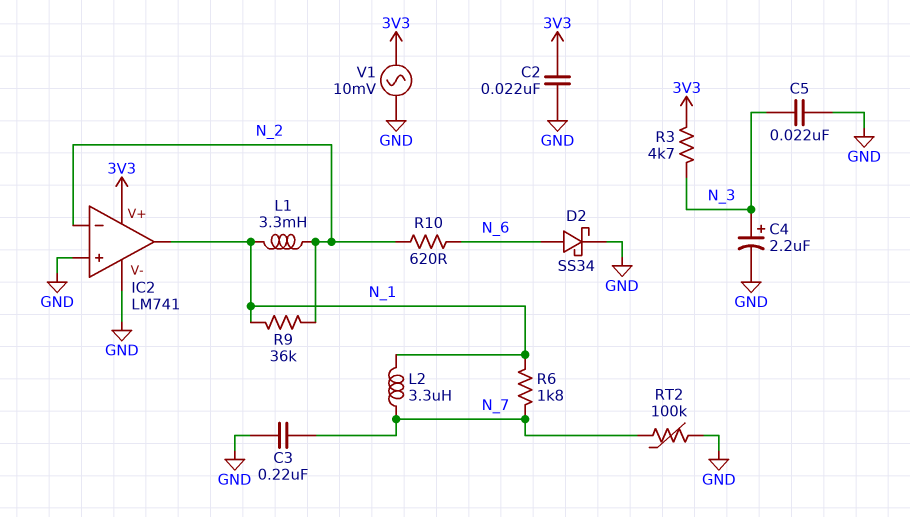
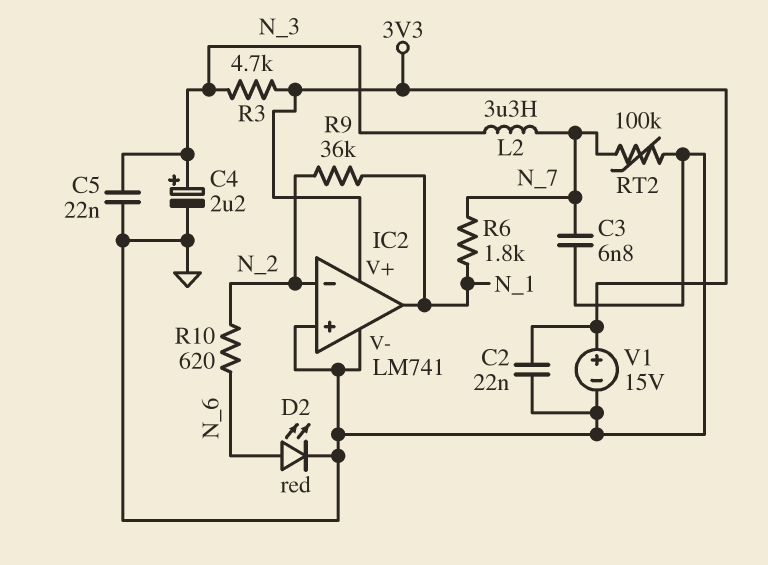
C3: 220nF (GND, N_7) -> 6.8nF (GND, N_7)
D2: schottky SS34 (A N_6, K GND) -> LED red (A N_6, K GND)
L1: 3.3mH (N_1, N_2) -> none
L2: 3.3uH (N_1, N_7) -> 3.3uH (N_3, N_7)
V1: AC 10mV (3V3, GND) -> 15V (plus 3V3, minus GND)

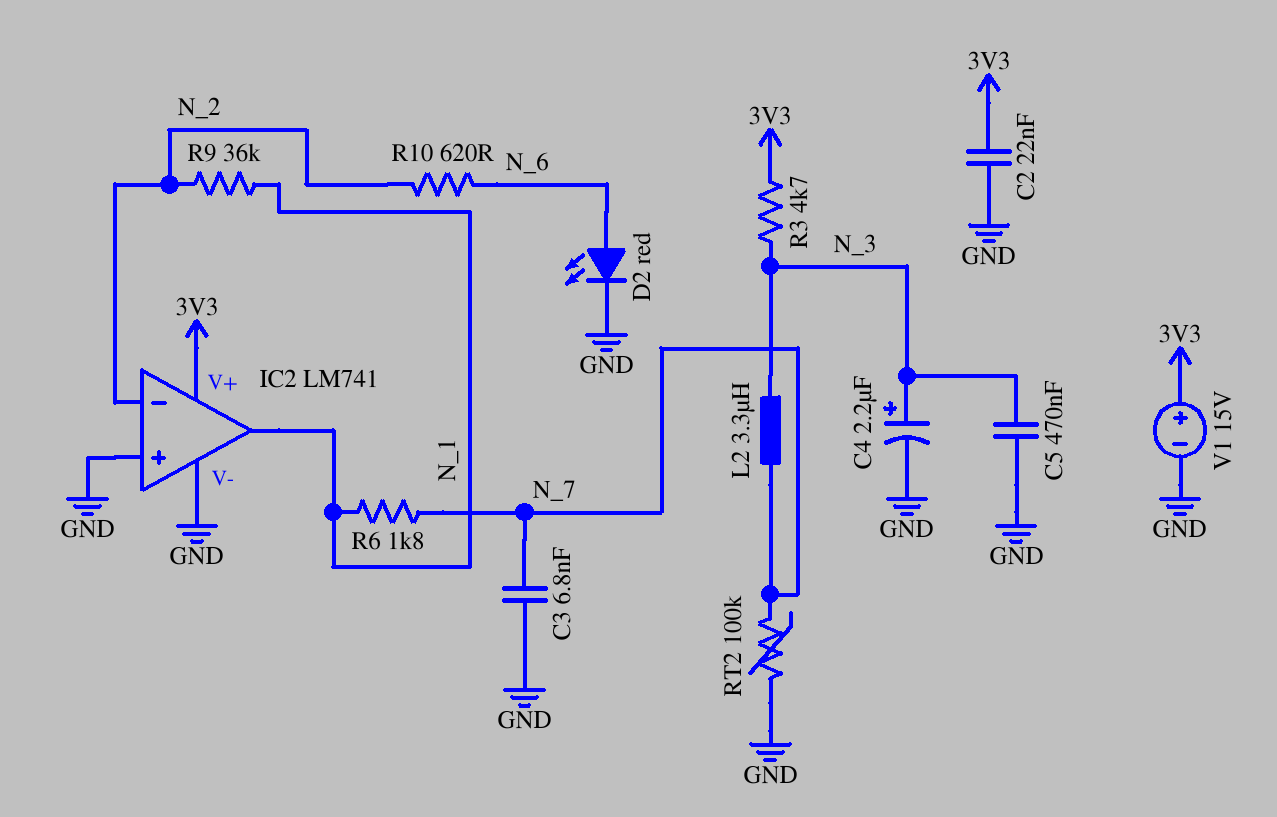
C5: 22nF (GND, N_3) -> 470nF (GND, N_3)

